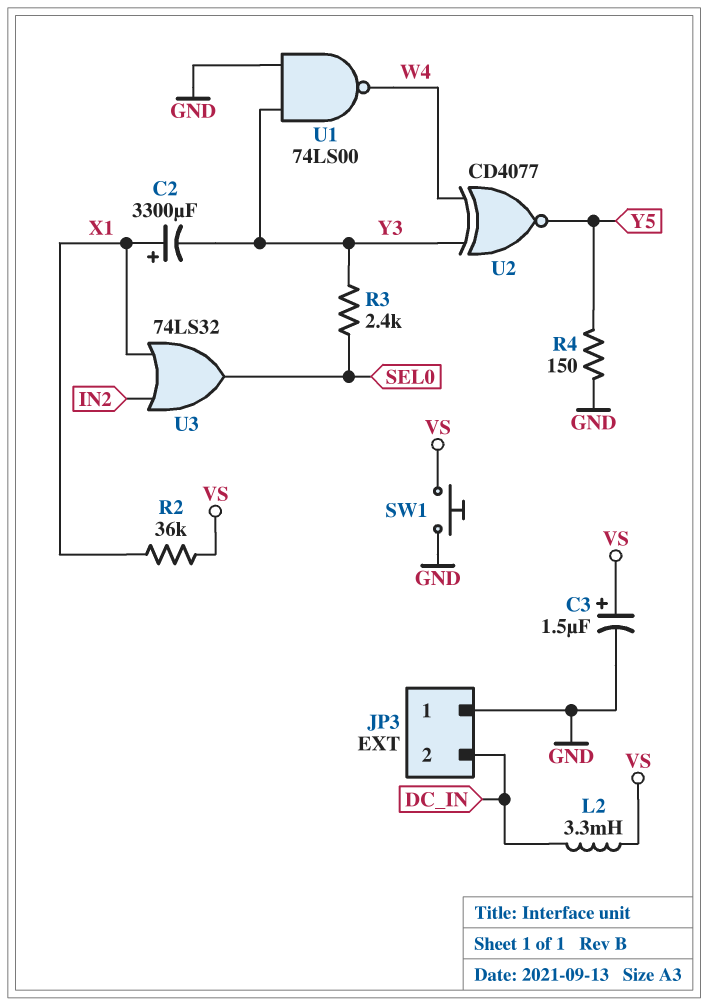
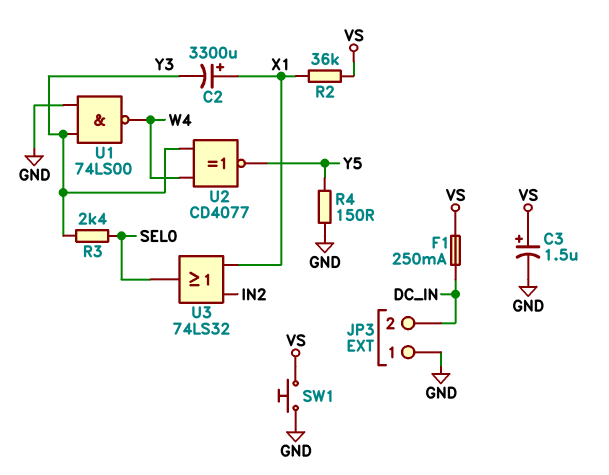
F1: none -> 250mA (DC_IN, VS)
L2: 3.3mH (DC_IN, VS) -> none

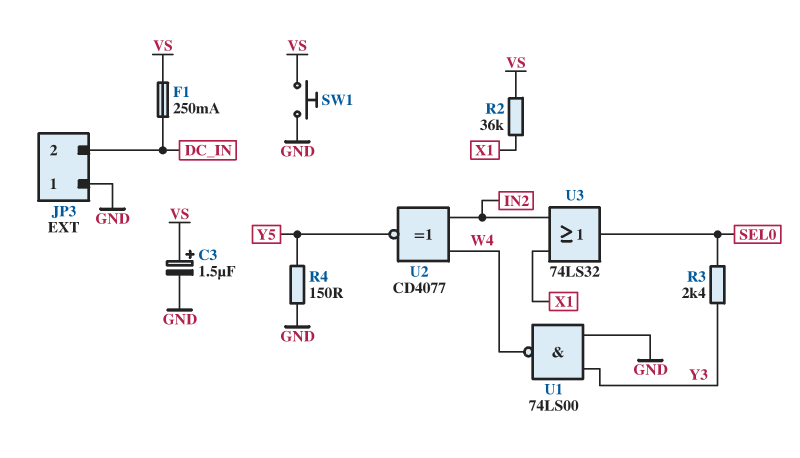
C2: 3300uF (plus X1, minus Y3) -> none
U2: XNOR CD4077 (in W4, in Y3, out Y5) -> XNOR CD4077 (in IN2, in W4, out Y5)

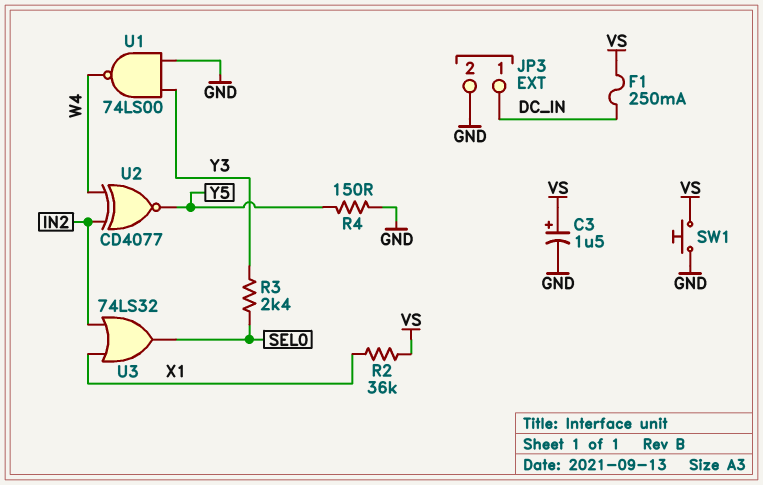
JP3 pin 1: GND -> DC_IN
JP3 pin 2: DC_IN -> GND

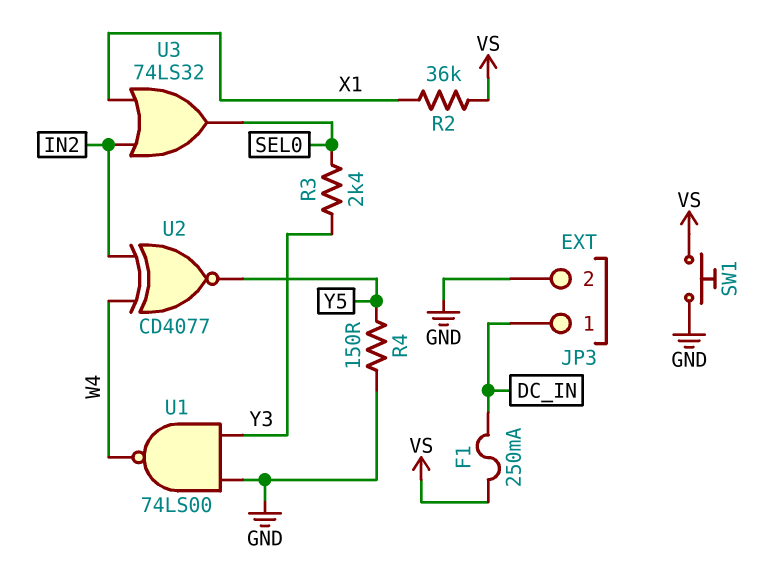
C3: 1.5uF (plus VS, minus GND) -> none

